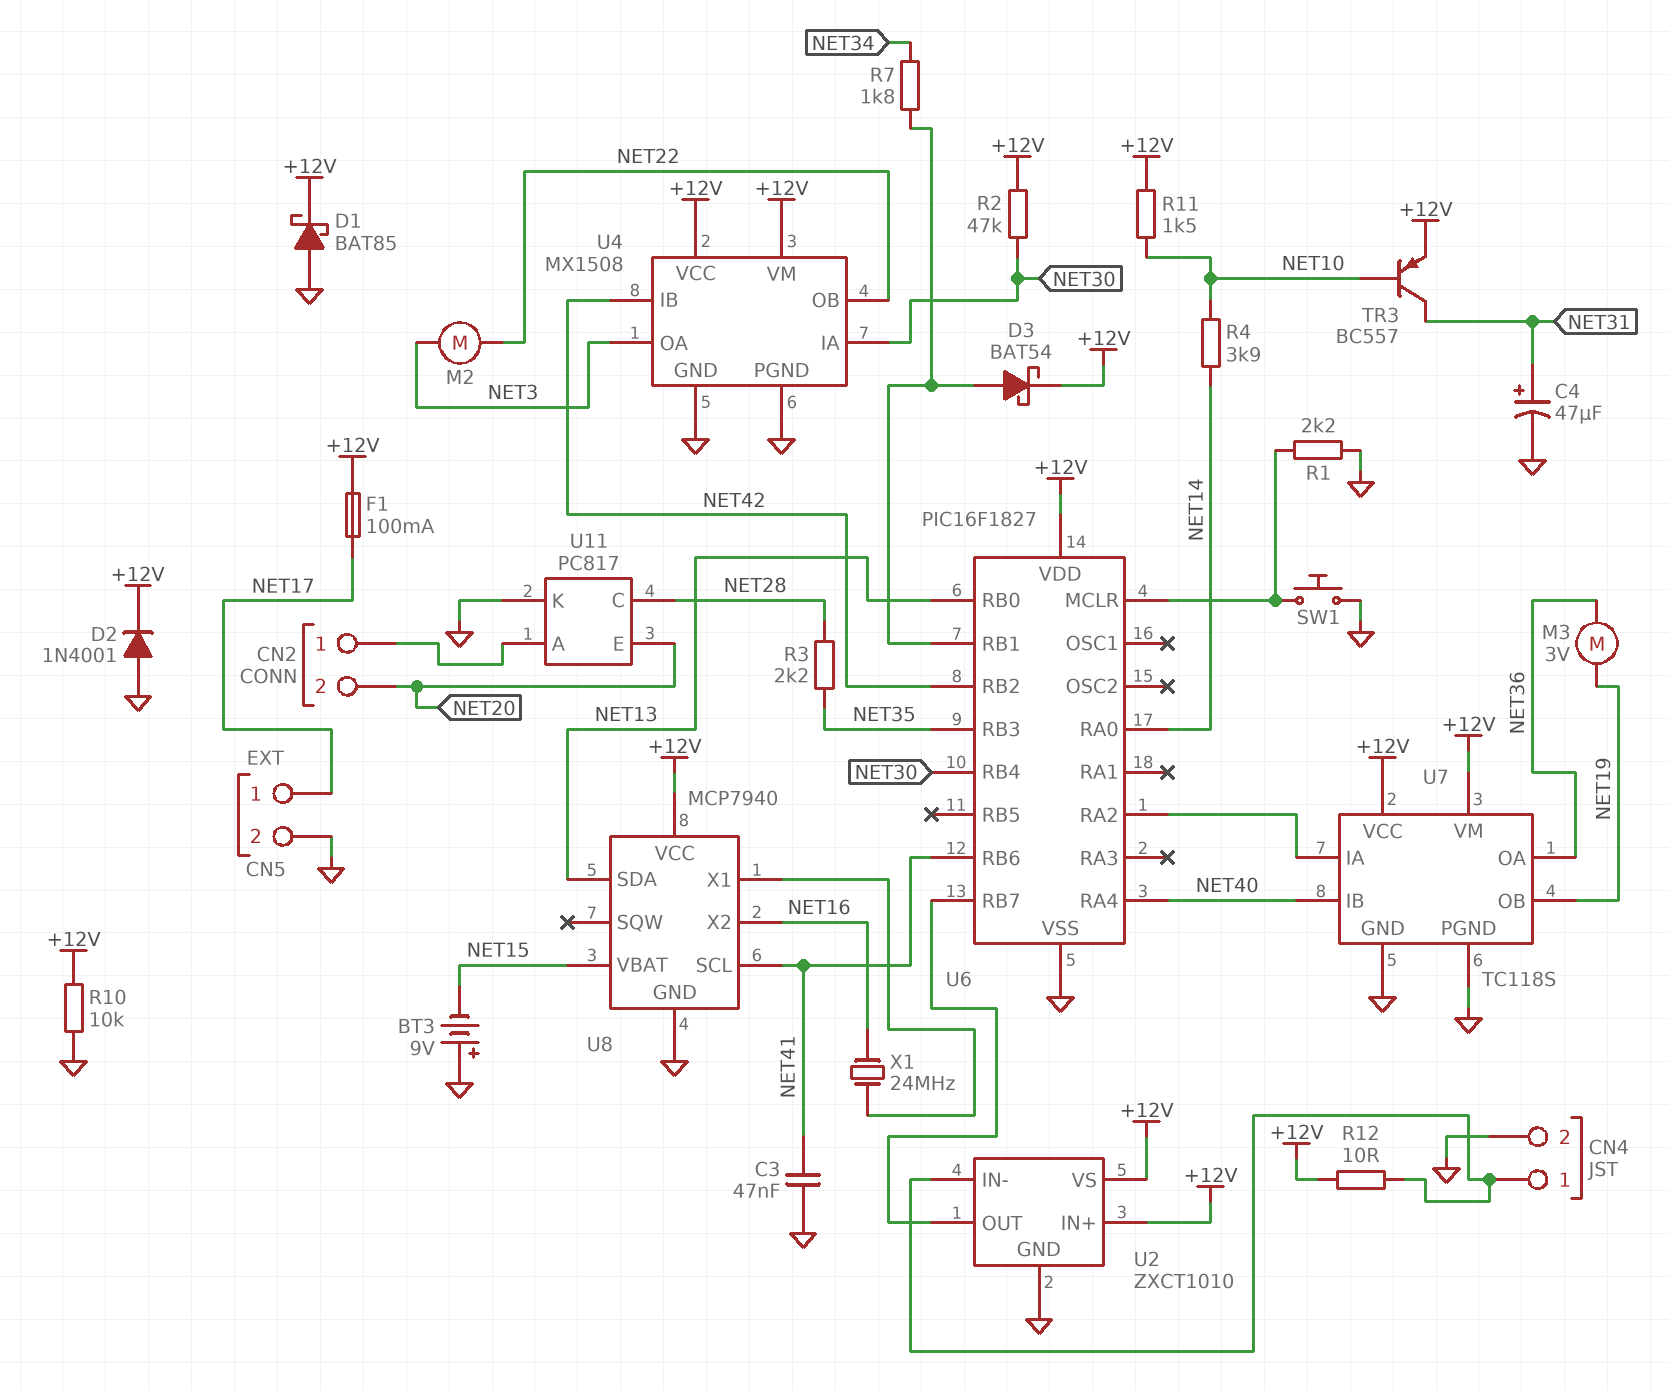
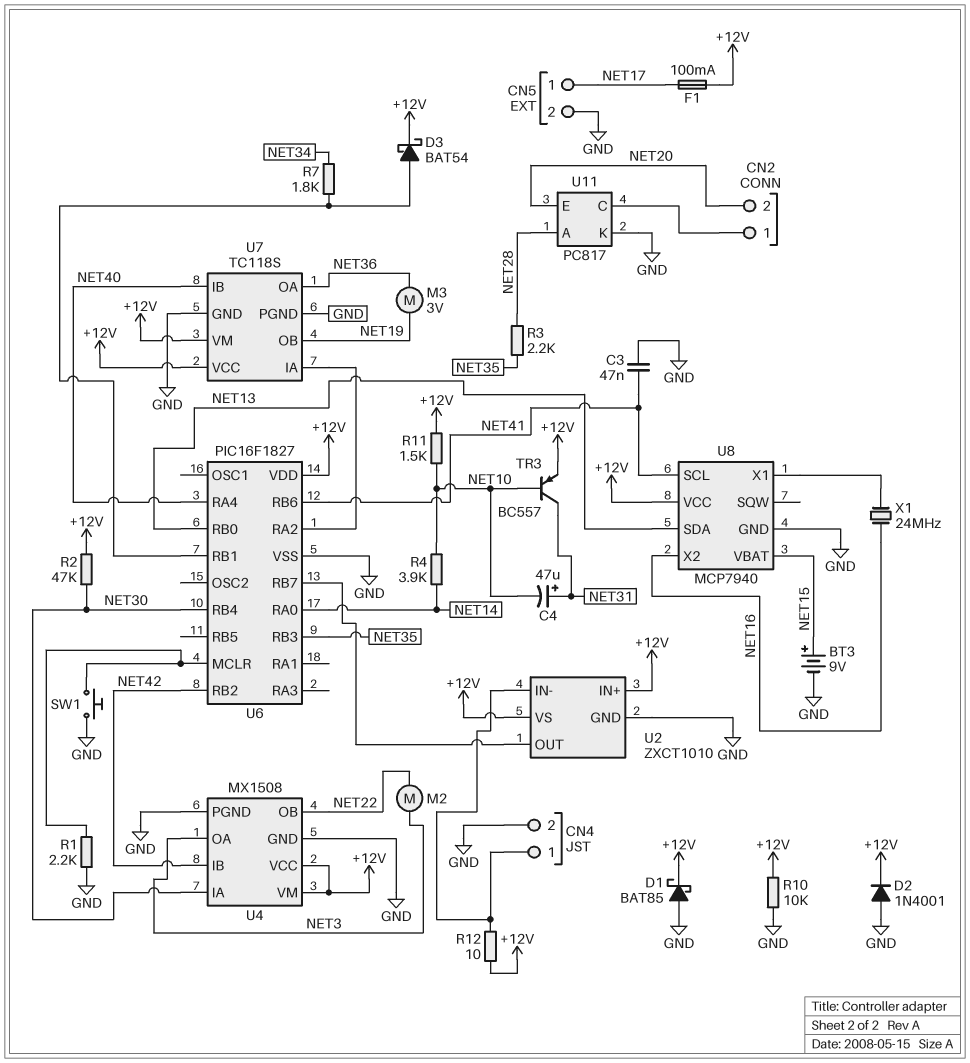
BT3: 9V (plus GND, minus NET15) -> 9V (plus NET15, minus GND)
C4: 47uF (plus NET31, minus GND) -> 47uF (plus NET31, minus NET10)
U11 pin A: CN2/1 -> NET28
U11 pin C: NET28 -> CN2/1

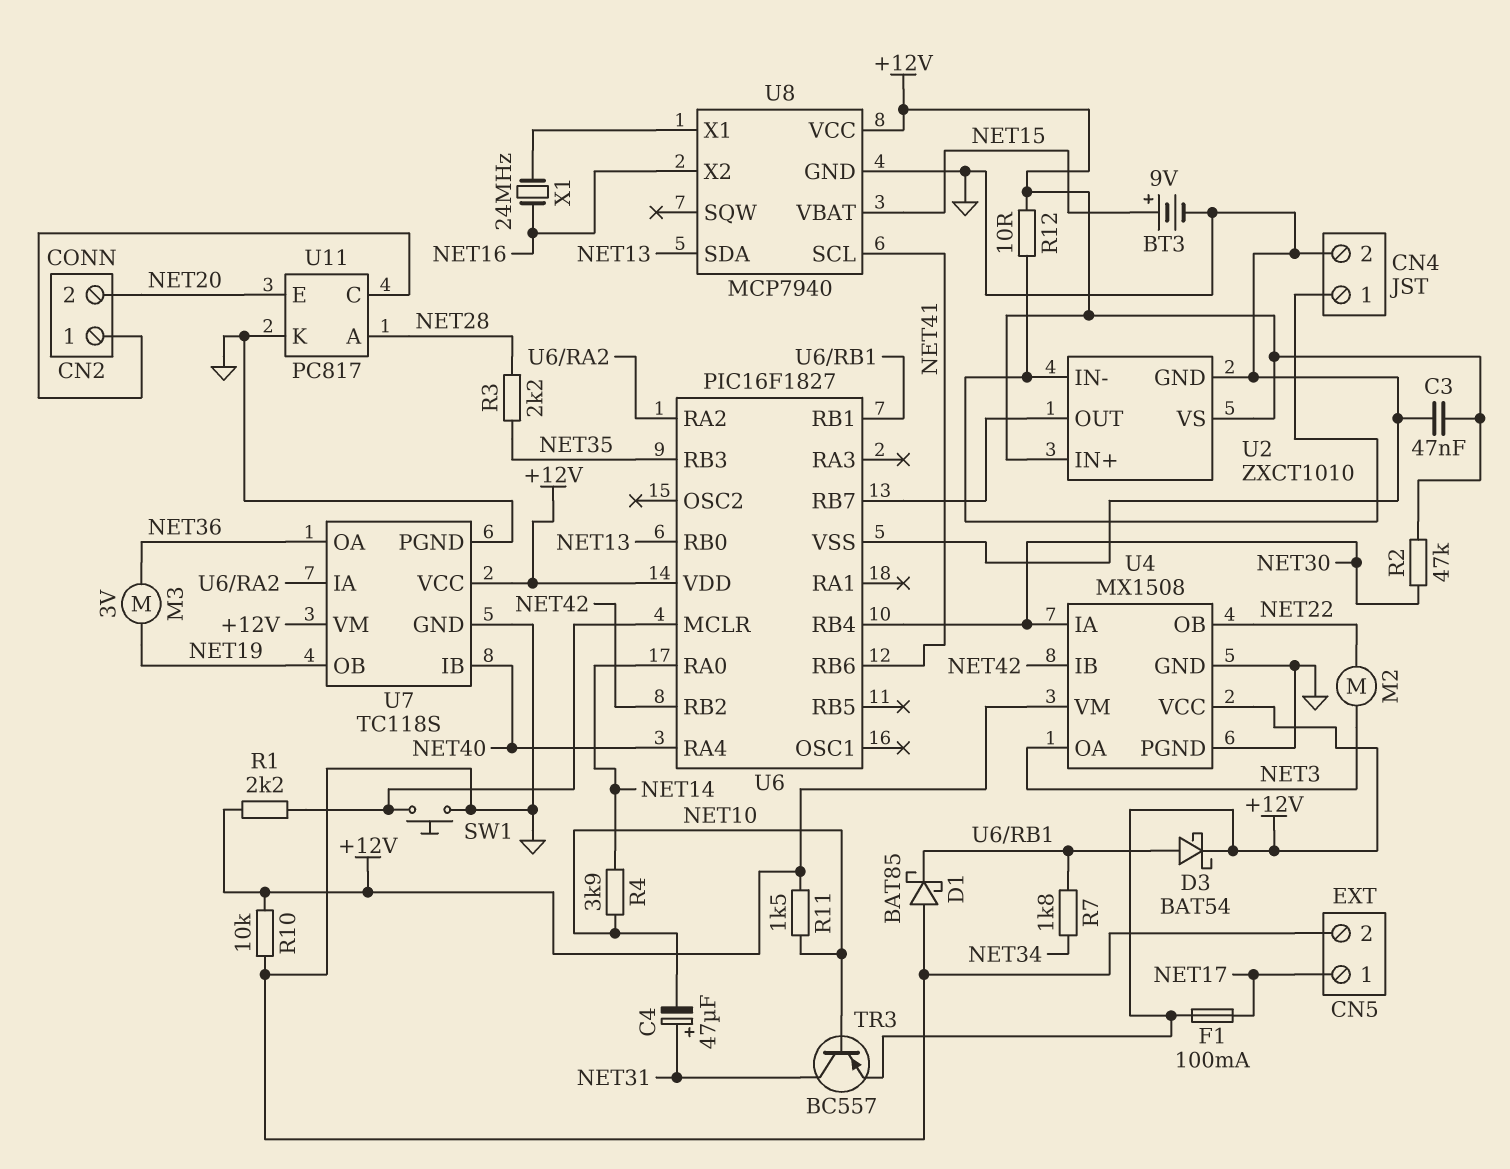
C3: 47nF (GND, NET41) -> 47nF (+12V, GND)
D1: schottky BAT85 (A GND, K +12V) -> schottky BAT85 (A GND, K U6/RB1)
D2: diode 1N4001 (A GND, K +12V) -> none
R1: 2.2k (GND, U6/MCLR) -> 2.2k (+12V, U6/MCLR)

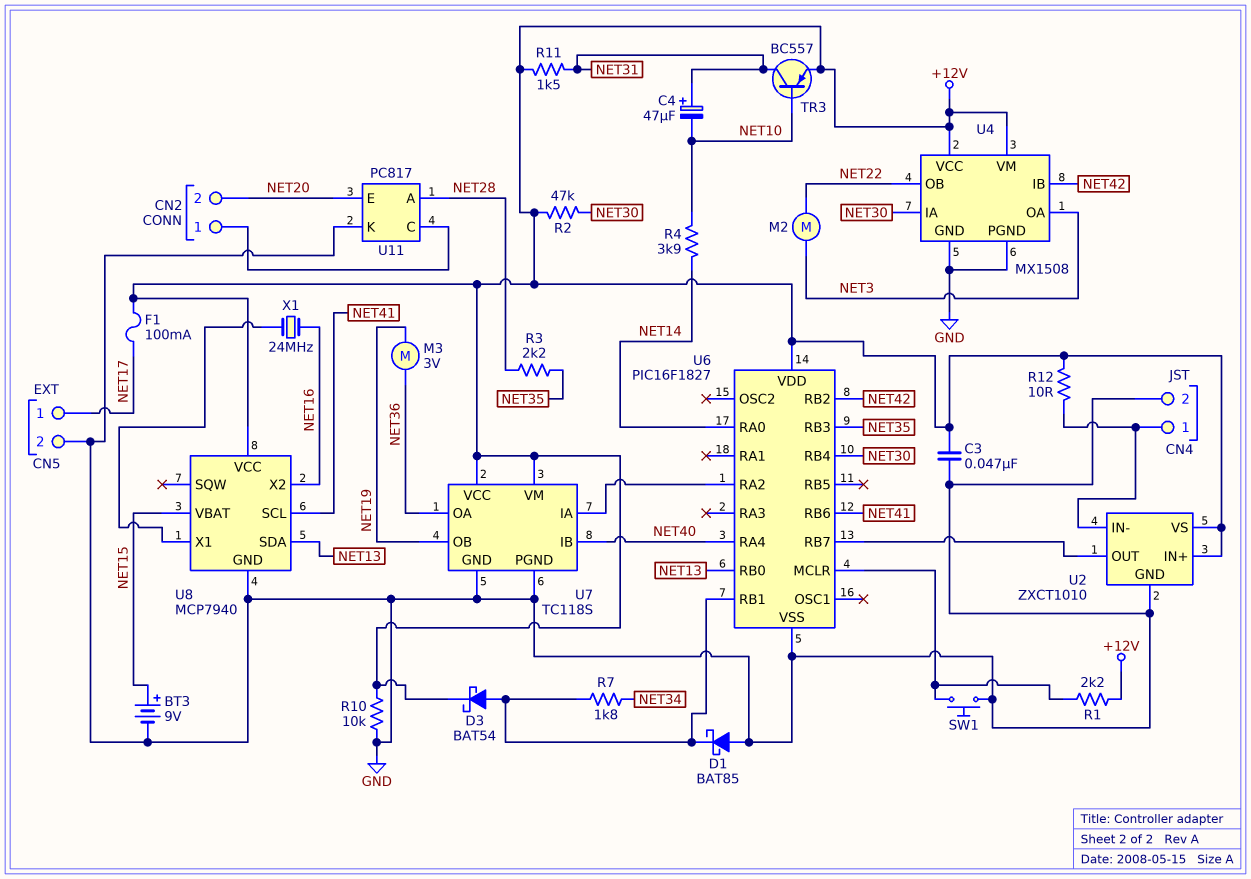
R11: 1.5k (+12V, NET10) -> 1.5k (+12V, NET31)

